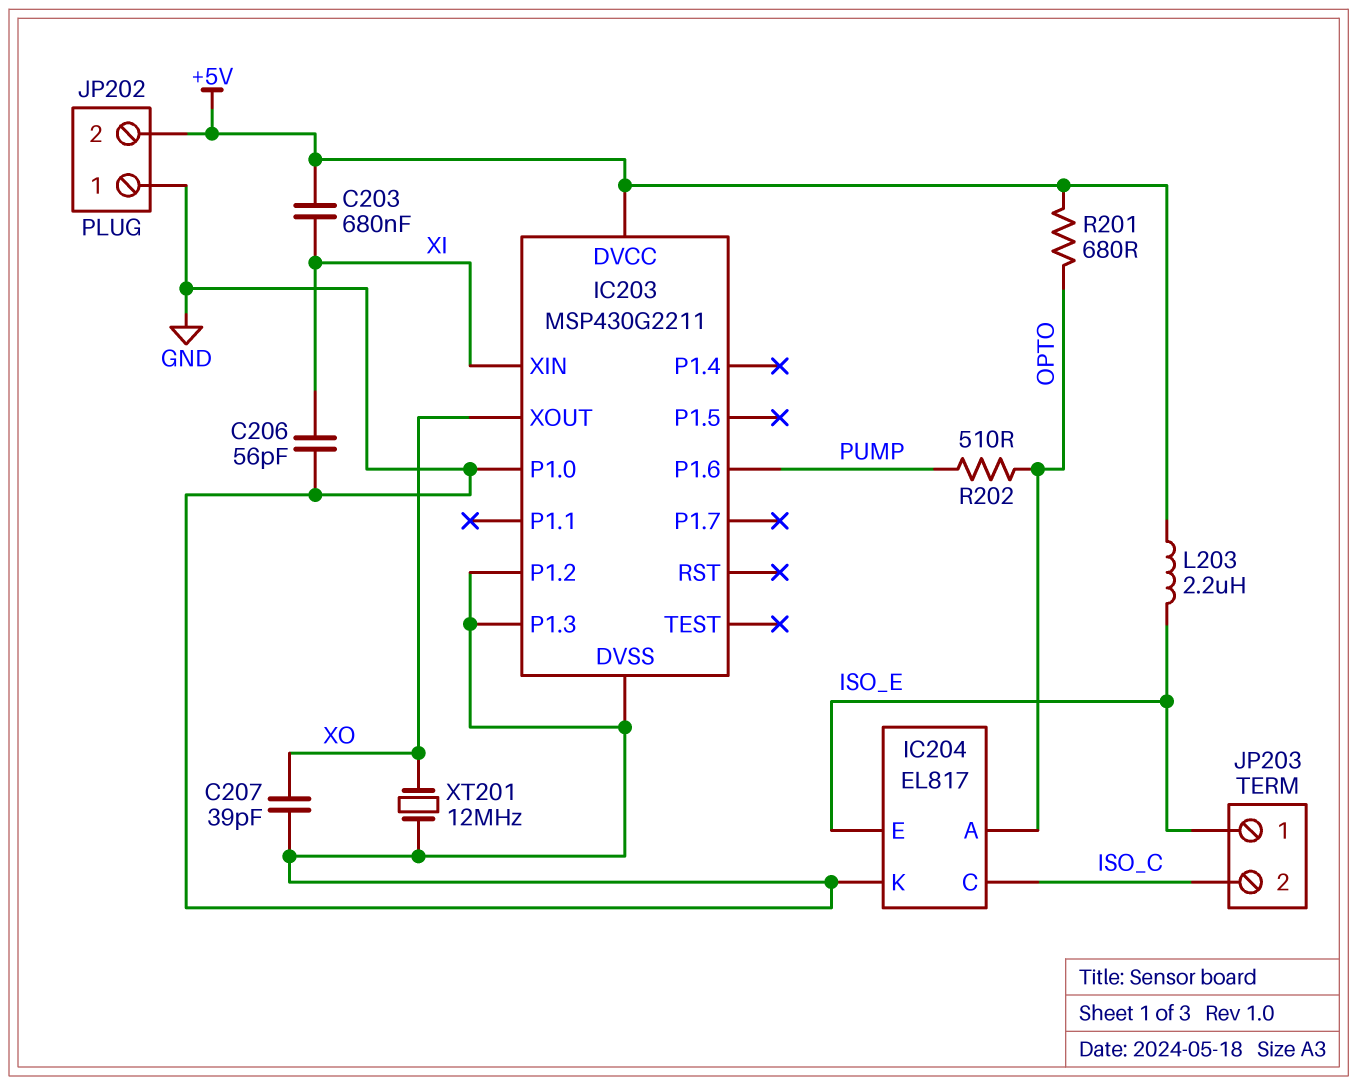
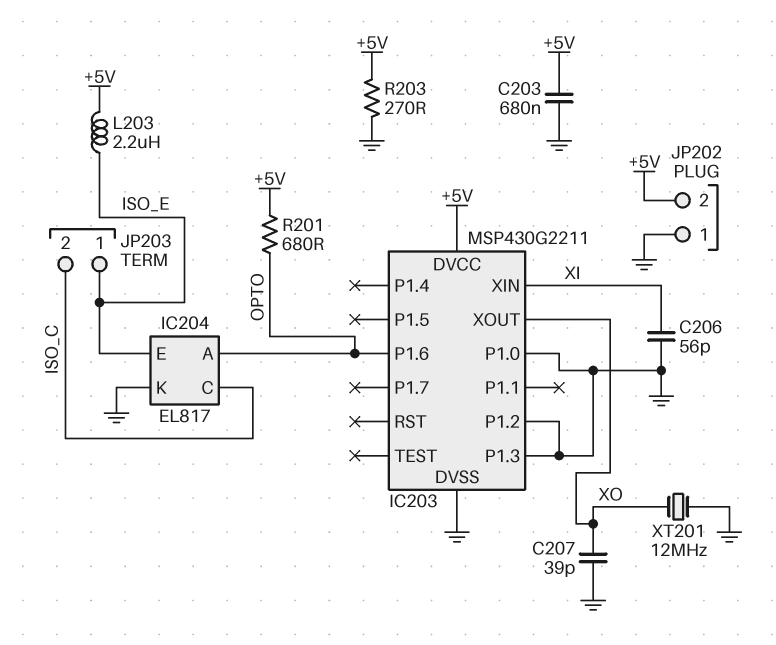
C203: 680nF (+5V, XI) -> 680nF (+5V, GND)
IC203 pin P1.6: PUMP -> OPTO
R202: 510 (OPTO, PUMP) -> none
R203: none -> 270 (+5V, GND)

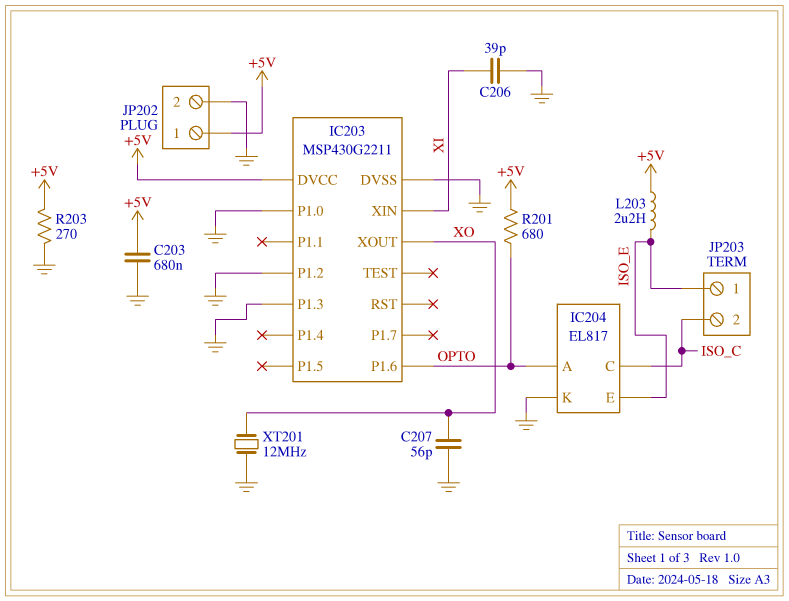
C206: 56pF (GND, XI) -> 39pF (GND, XI)
C207: 39pF (GND, XO) -> 56pF (GND, XO)
JP202 pin 1: GND -> +5V
JP202 pin 2: +5V -> GND

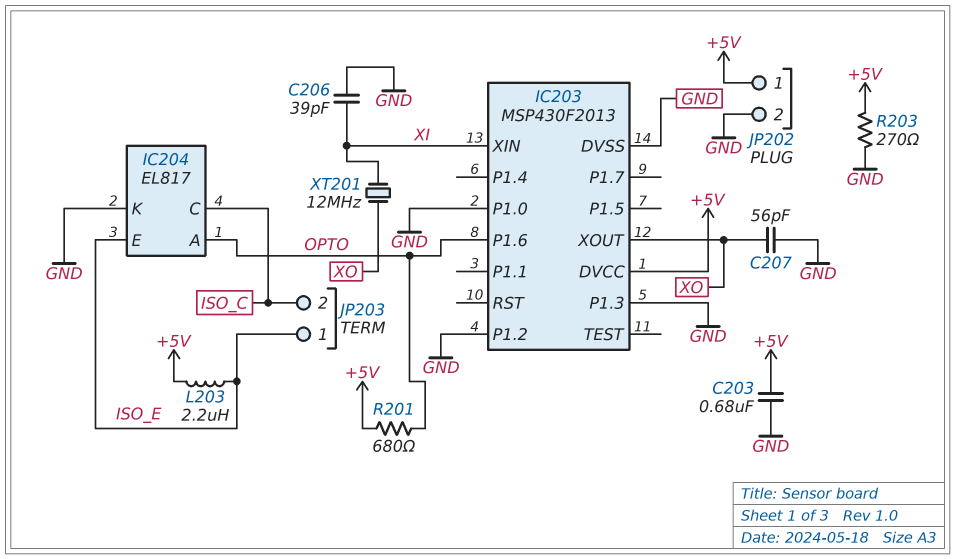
IC203: MSP430G2211 -> MSP430F2013
XT201: 12MHz (GND, XO) -> 12MHz (XI, XO)

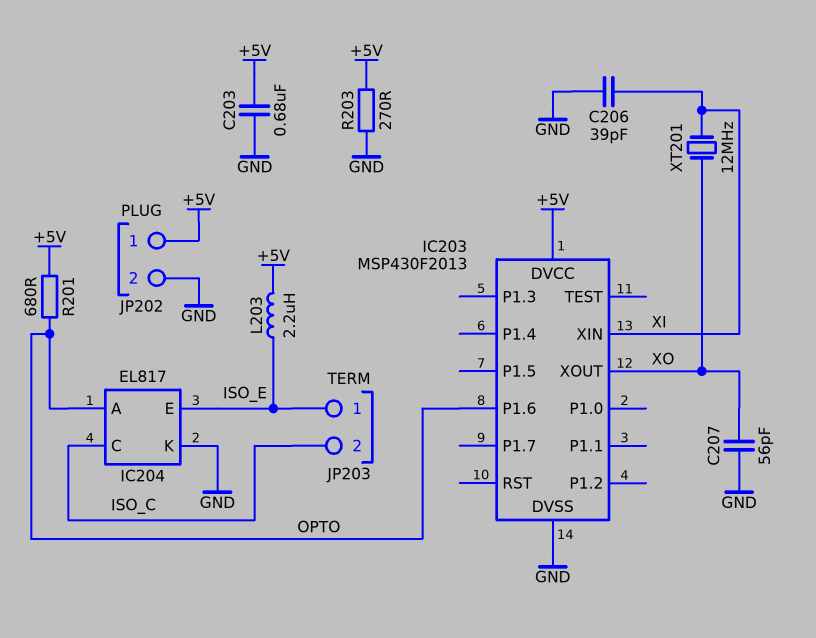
IC203 pin P1.0: GND -> none
IC203 pin P1.2: GND -> none
IC203 pin P1.3: GND -> none

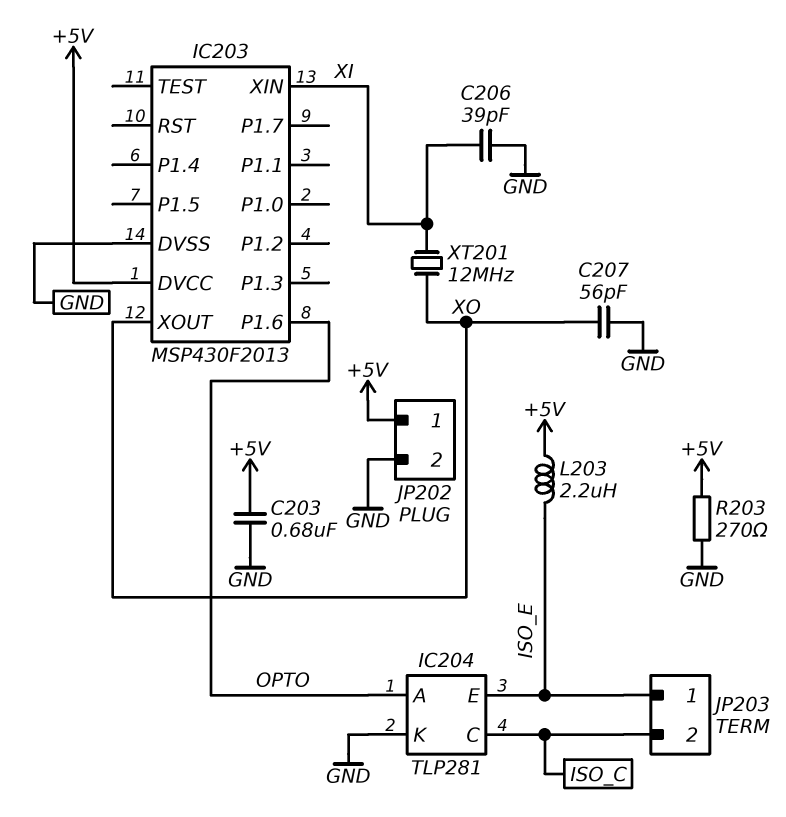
IC204: EL817 -> TLP281
R201: 680 (+5V, OPTO) -> none

